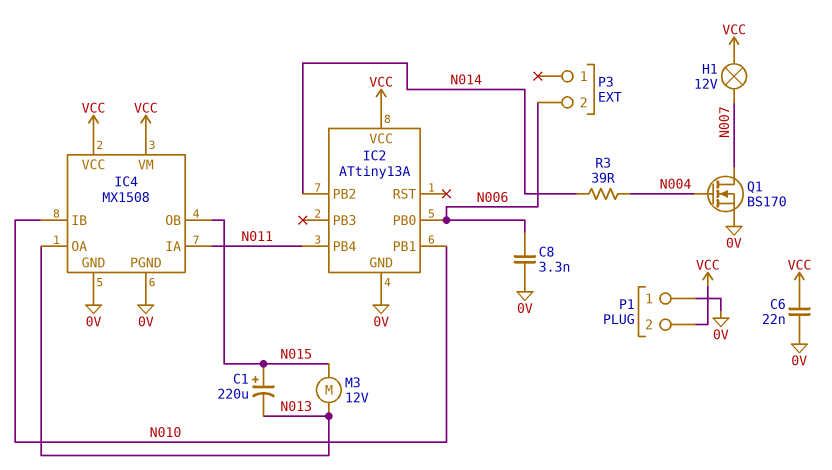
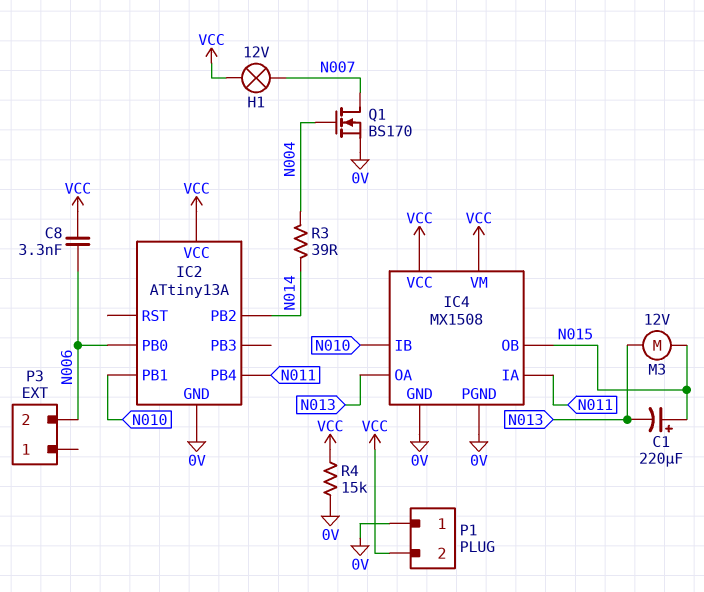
C6: 22nF (0V, VCC) -> none
C8: 3.3nF (0V, N006) -> 3.3nF (N006, VCC)
R4: none -> 15k (0V, VCC)

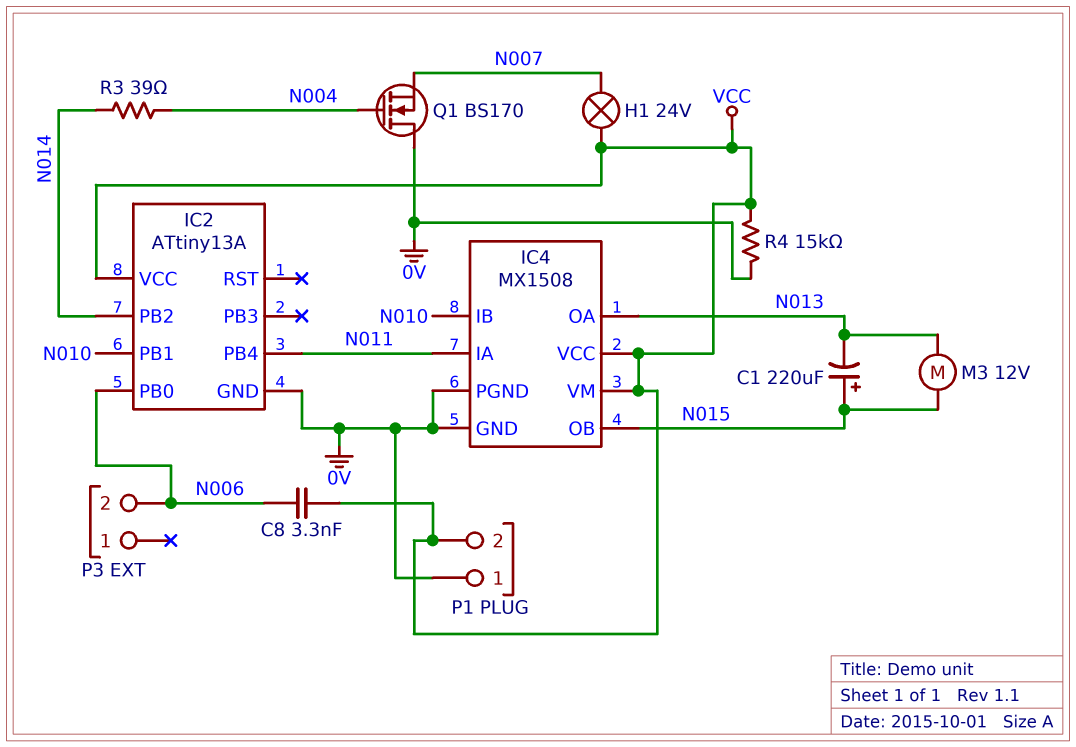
H1: lamp 12V (N007, VCC) -> lamp 24V (N007, VCC)
Q1: NMOS BS170 (G N004, D N007, S 0V) -> NMOS BS170 (G N004, D 0V, S N007)

